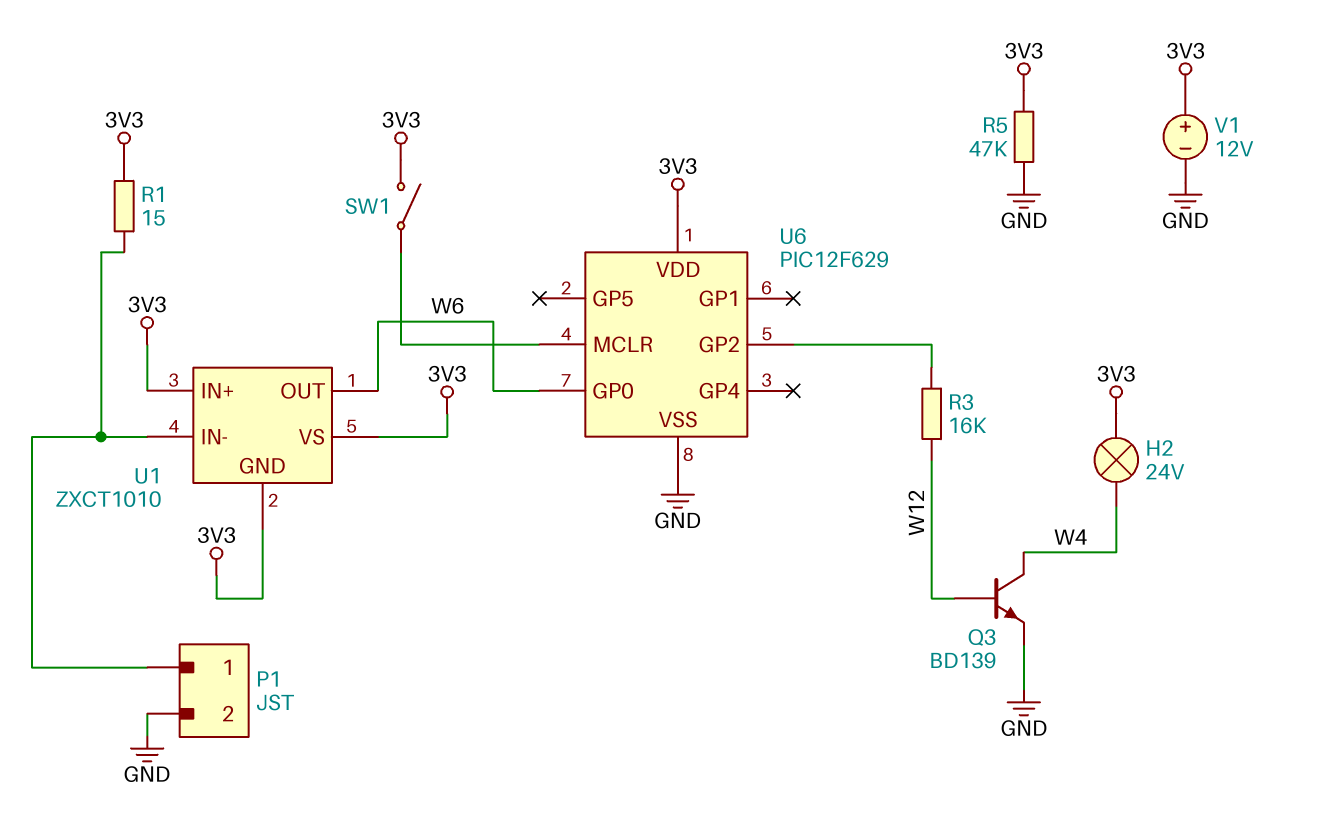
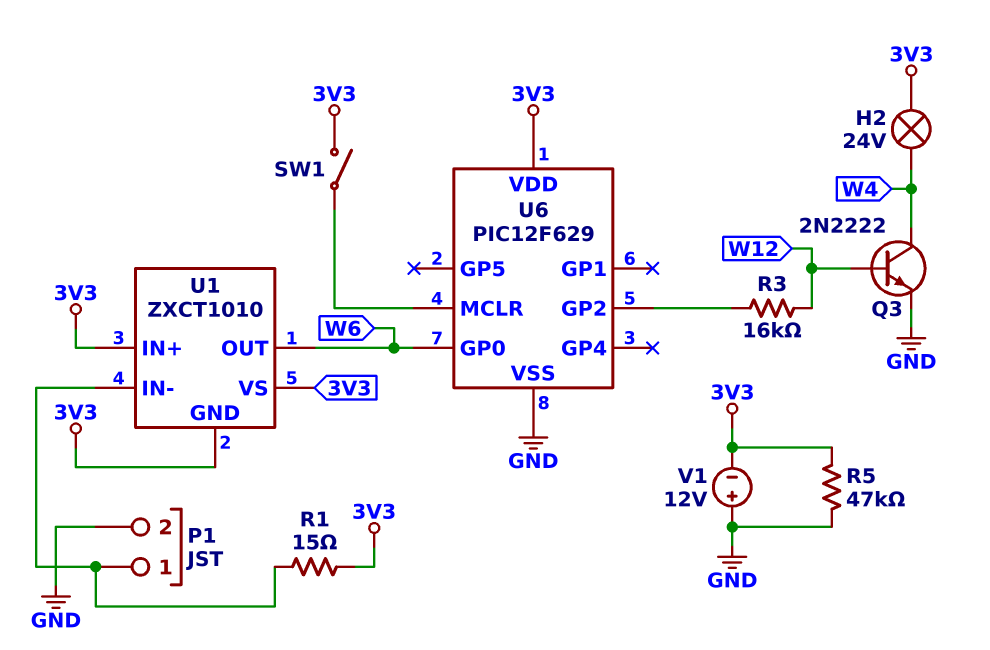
Q3: NPN BD139 (B W12, C W4, E GND) -> NPN 2N2222 (B W12, C W4, E GND)
V1: 12V (plus 3V3, minus GND) -> 12V (plus GND, minus 3V3)

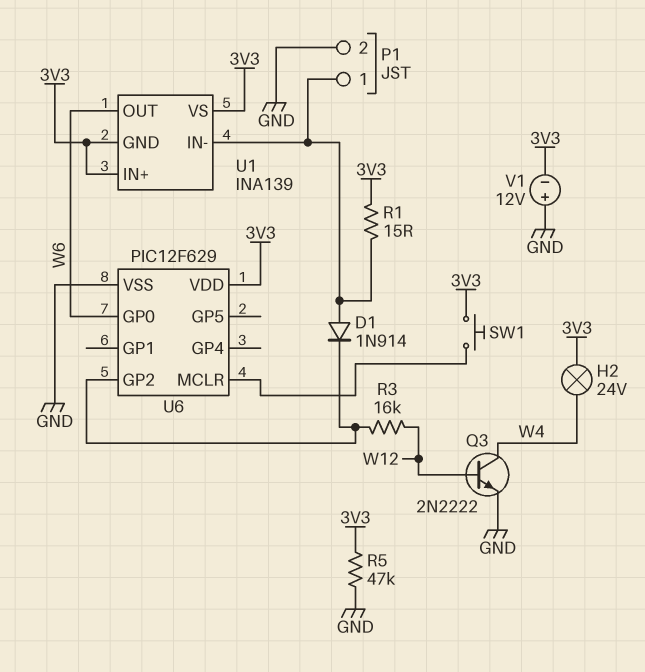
D1: none -> diode 1N914 (A P1/1, K U6/GP2)
SW1: switch (3V3, U6/MCLR) -> button (3V3, U6/MCLR)
U1: ZXCT1010 -> INA139

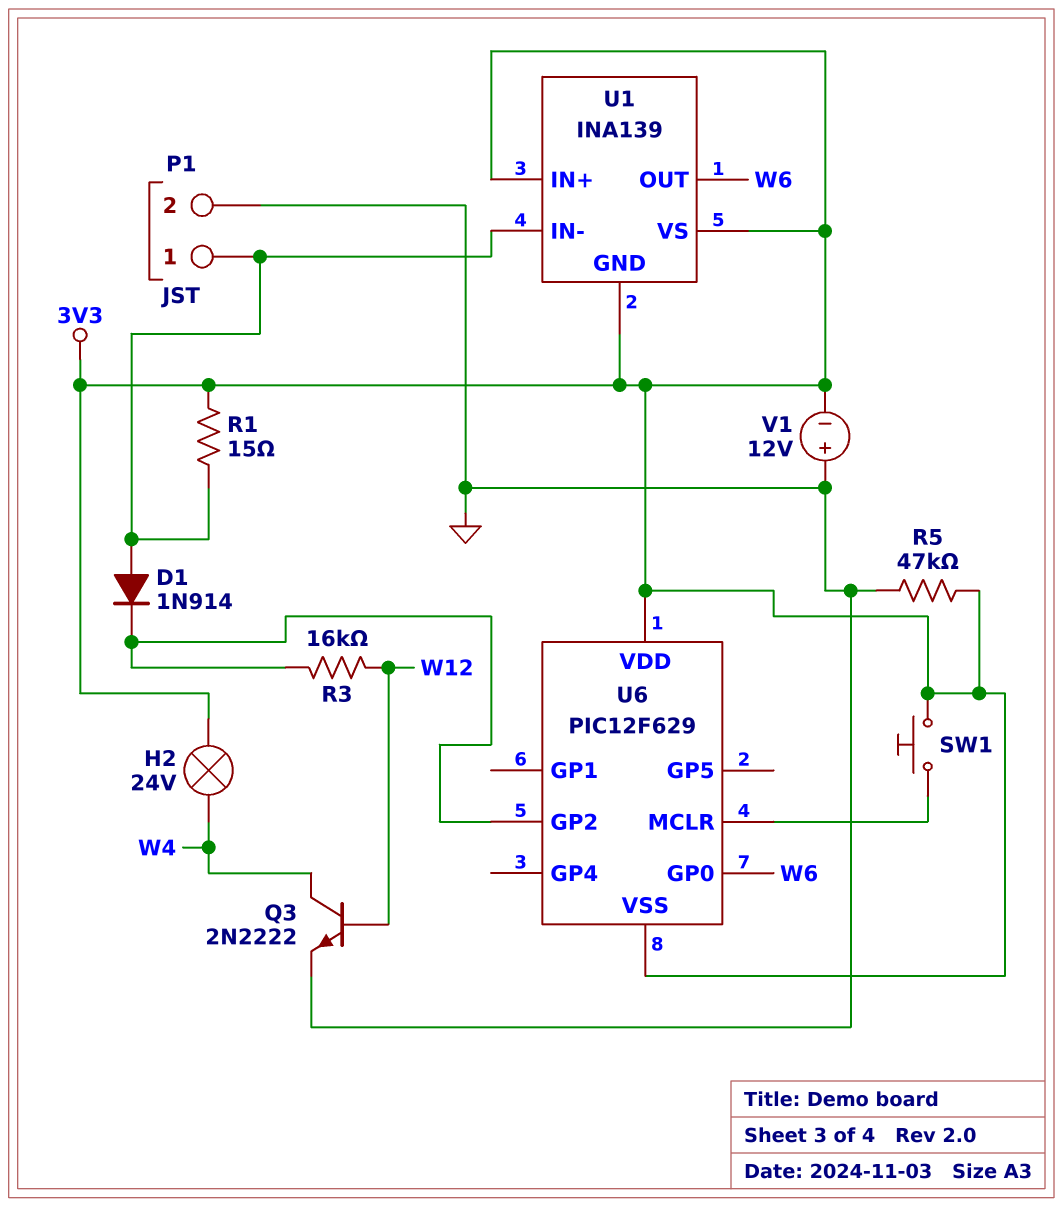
U6 pin VSS: GND -> 3V3

